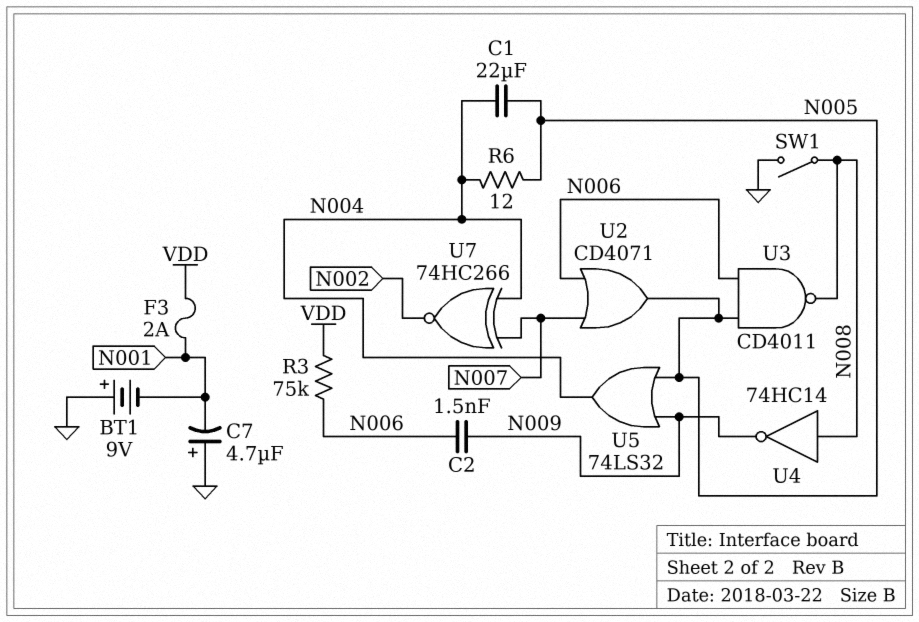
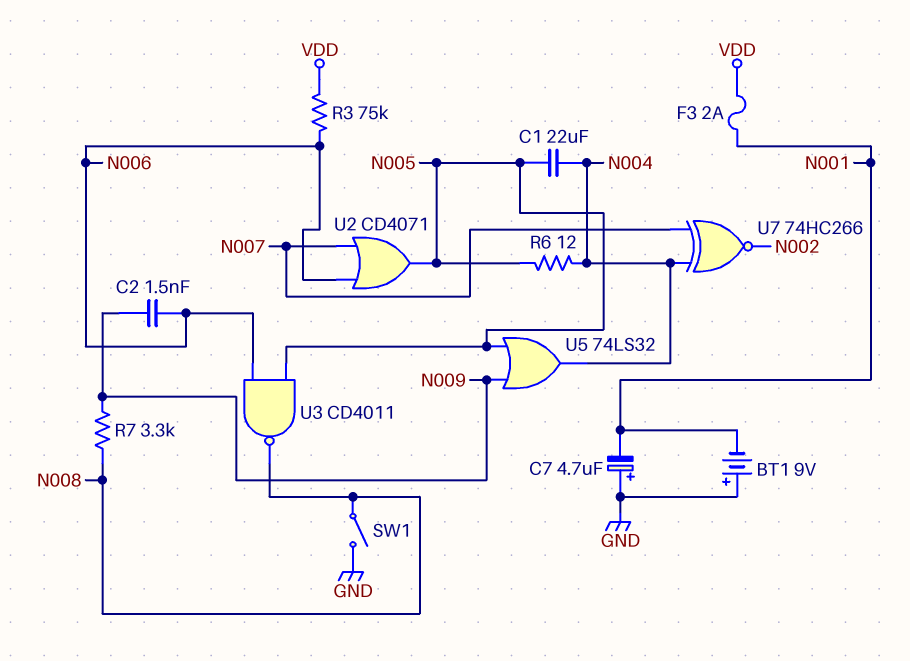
R7: none -> 3.3k (N008, N009)
U4: NOT 74HC14 (in N008, out N009) -> none

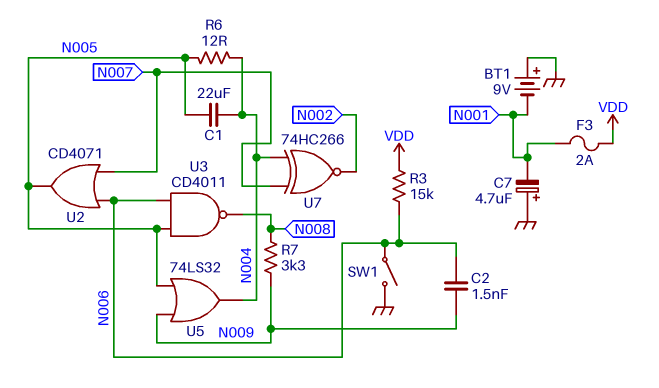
R3: 75k (N006, VDD) -> 15k (N006, VDD)
SW1: switch (GND, N008) -> switch (GND, N006)

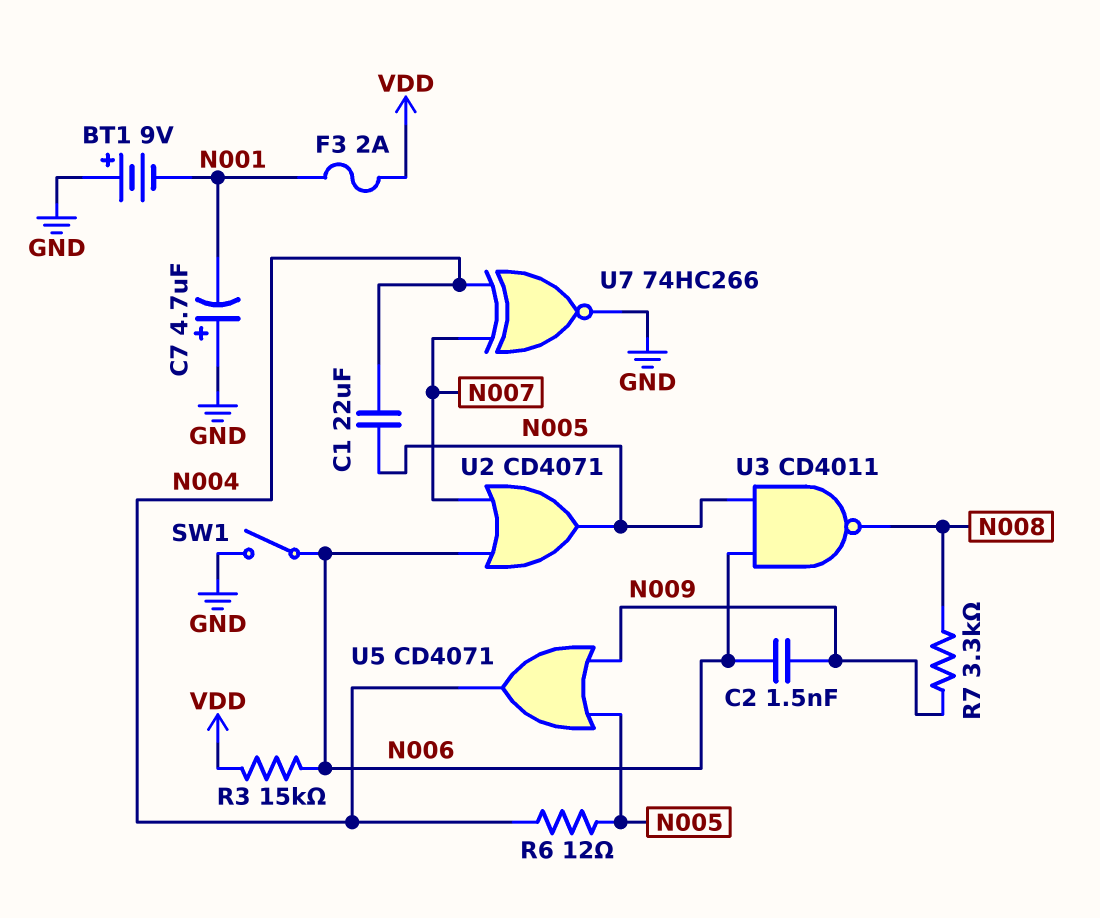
U5: OR 74LS32 (in N005, in N009, out N004) -> OR CD4071 (in N005, in N009, out N004)
U7: XNOR 74HC266 (in N004, in N007, out N002) -> XNOR 74HC266 (in N004, in N007, out GND)

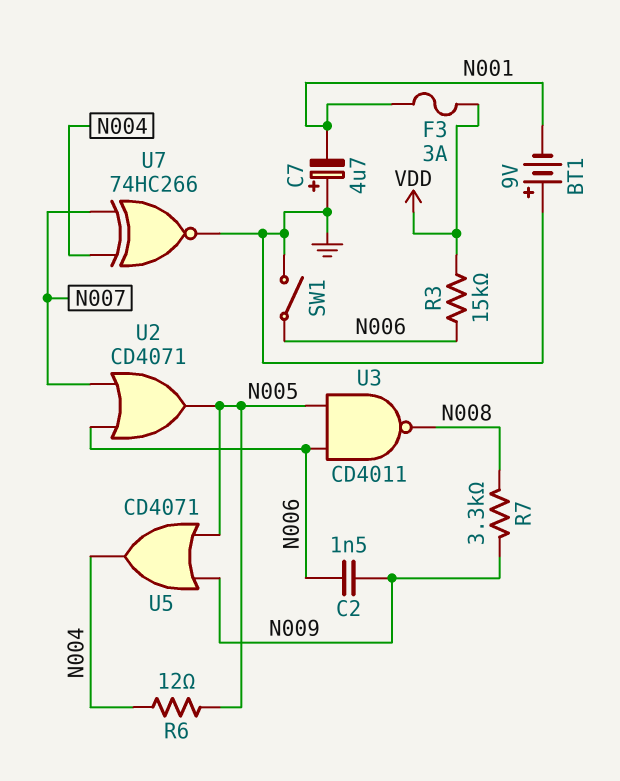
C1: 22uF (N004, N005) -> none
F3: 2A (N001, VDD) -> 3A (N001, VDD)

